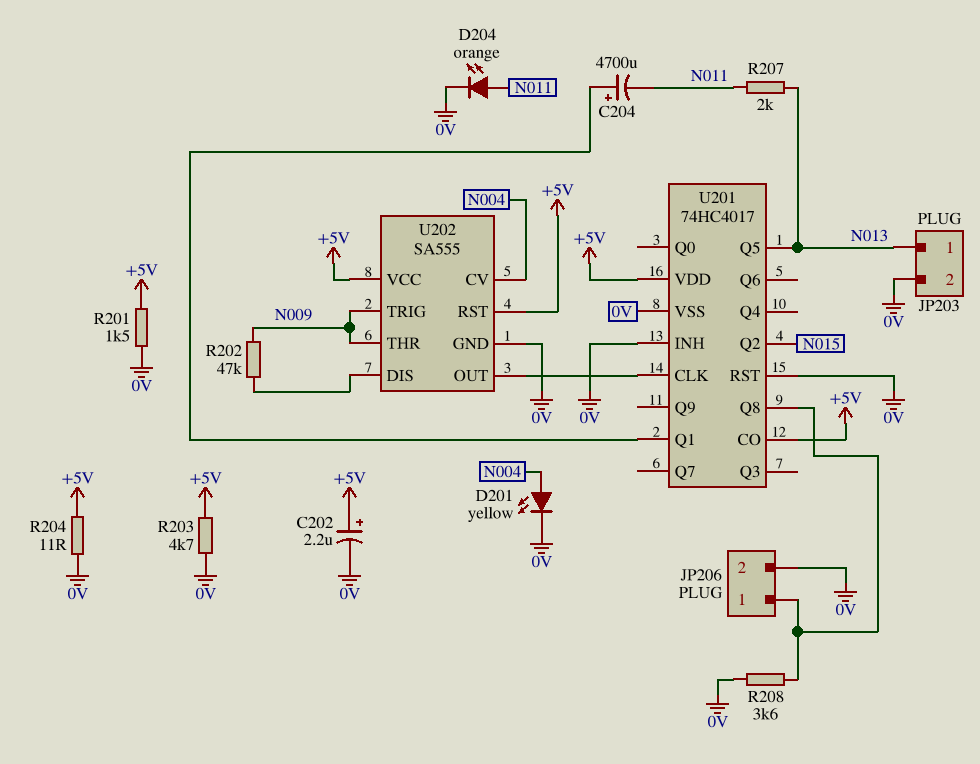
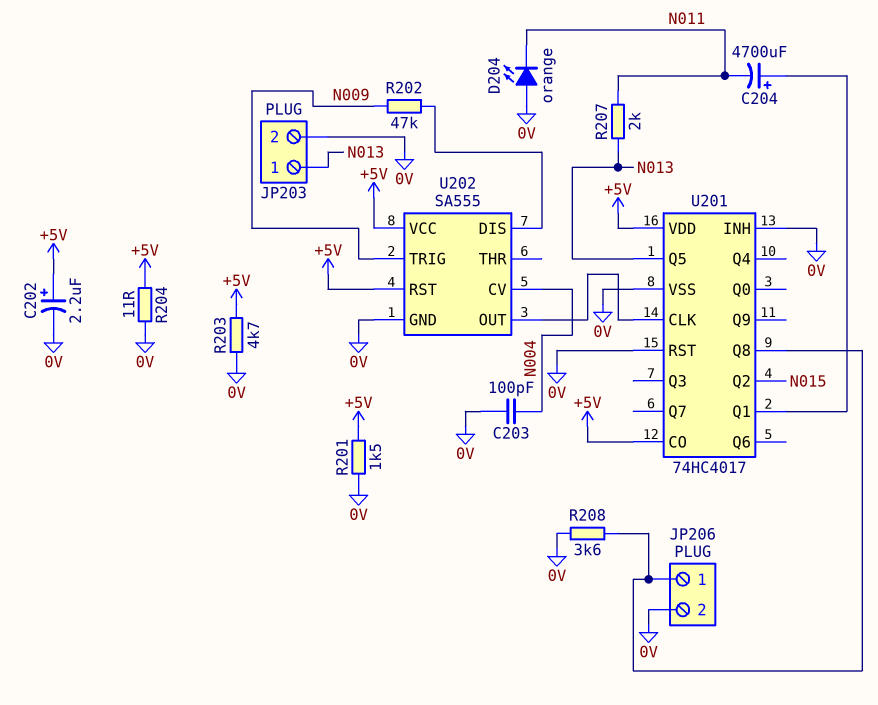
C203: none -> 100pF (0V, N004)
D201: LED yellow (A N004, K 0V) -> none
D204: LED orange (A N011, K 0V) -> LED orange (A 0V, K N011)
U202 pin THR: N009 -> none

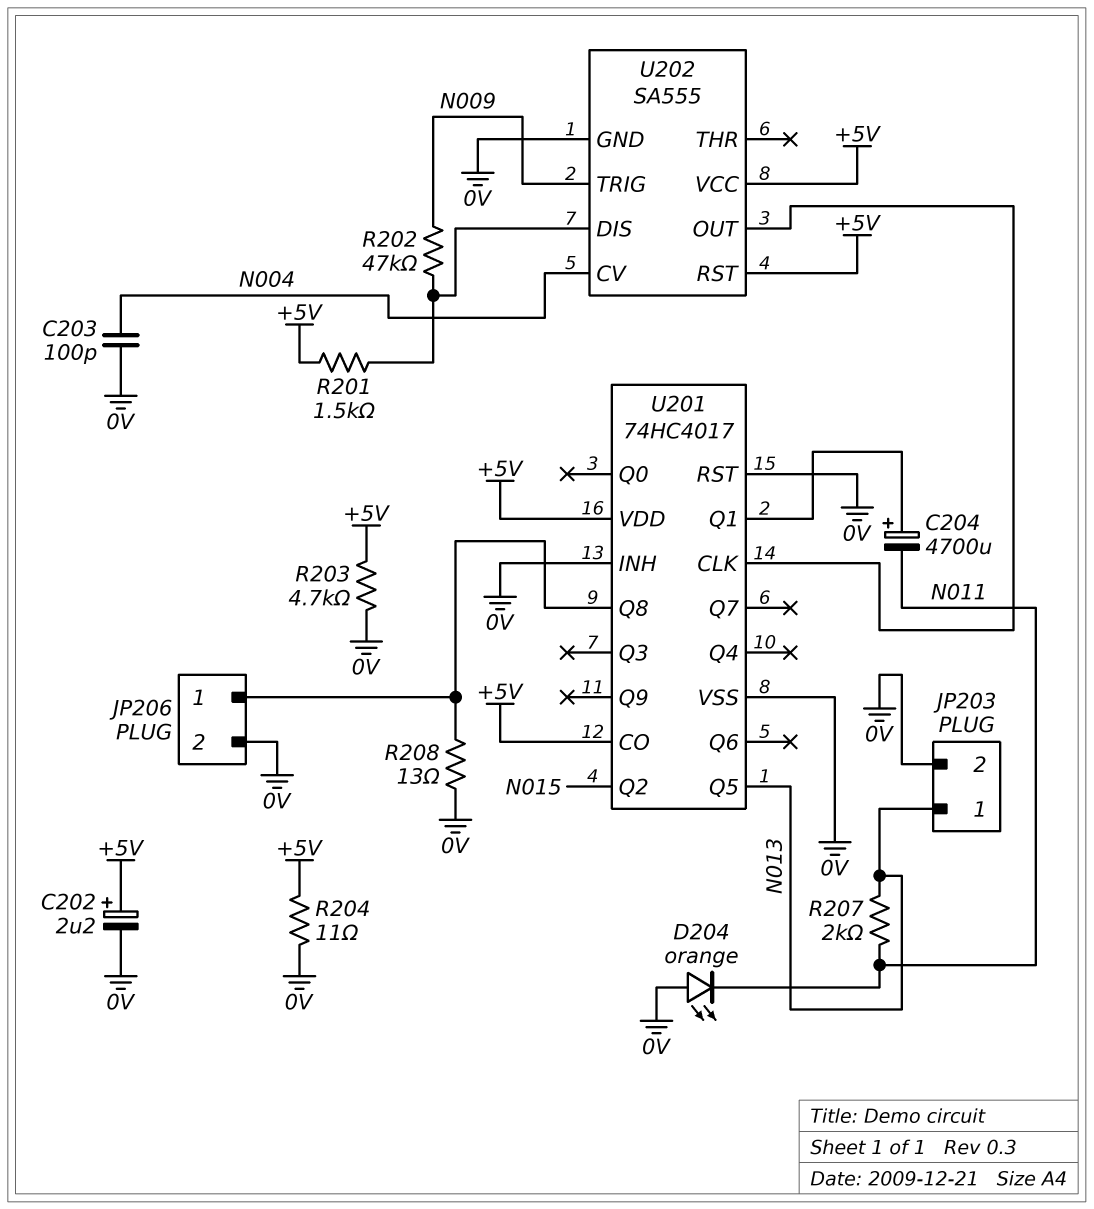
R201: 1.5k (+5V, 0V) -> 1.5k (+5V, U202/DIS)
R208: 3.6k (0V, JP206/1) -> 13 (0V, JP206/1)

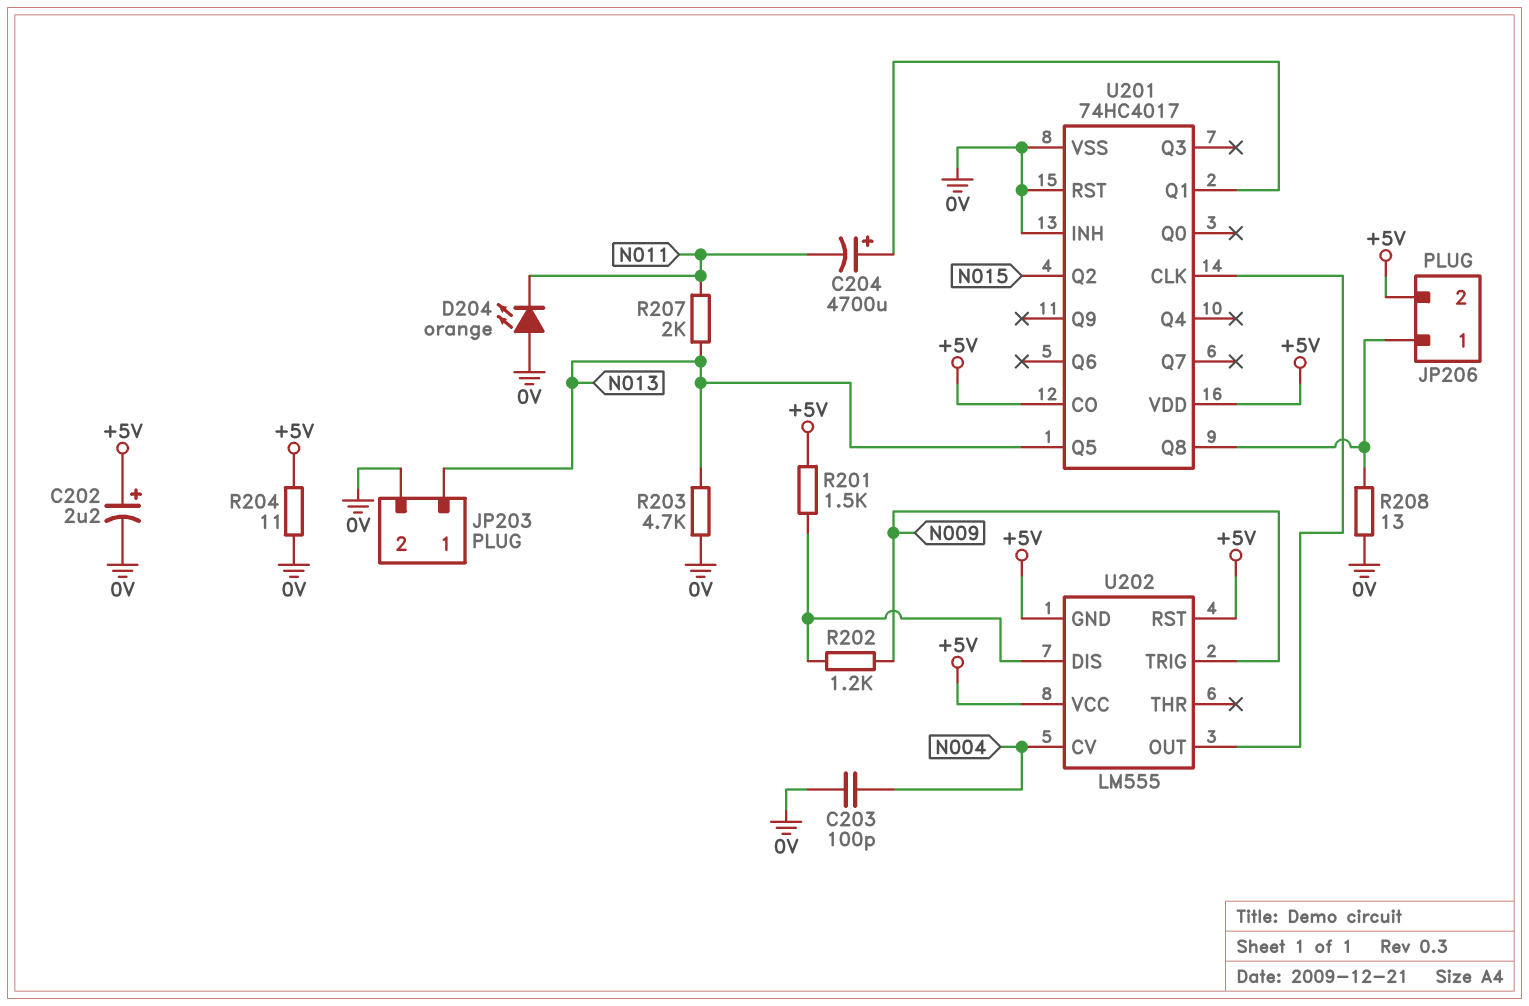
JP206 pin 2: 0V -> +5V
R202: 47k (N009, U202/DIS) -> 1.2k (N009, U202/DIS)
R203: 4.7k (+5V, 0V) -> 4.7k (0V, N013)
U202: SA555 -> LM555
U202 pin GND: 0V -> +5V

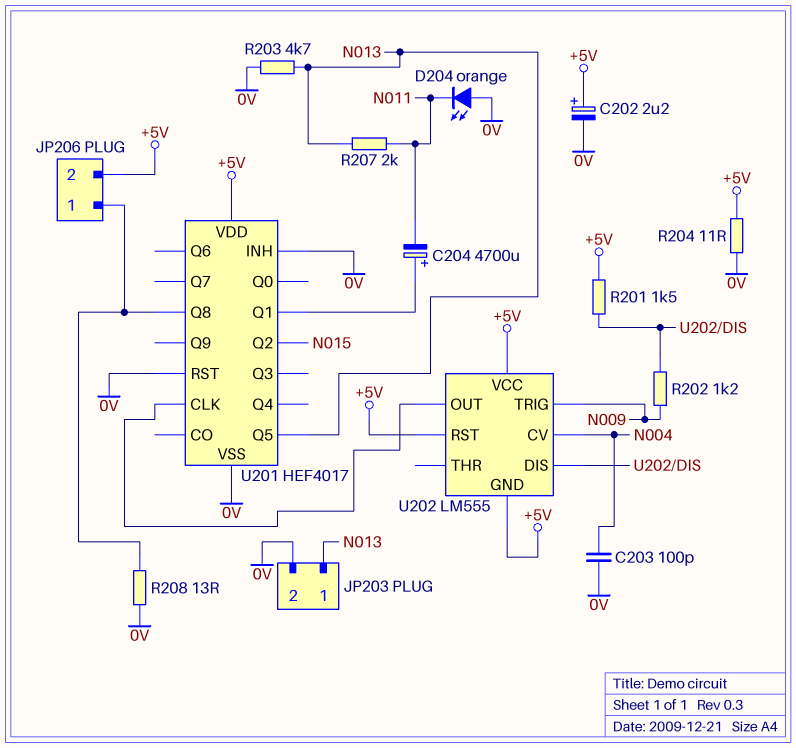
U201: 74HC4017 -> HEF4017
U201 pin CO: +5V -> none

